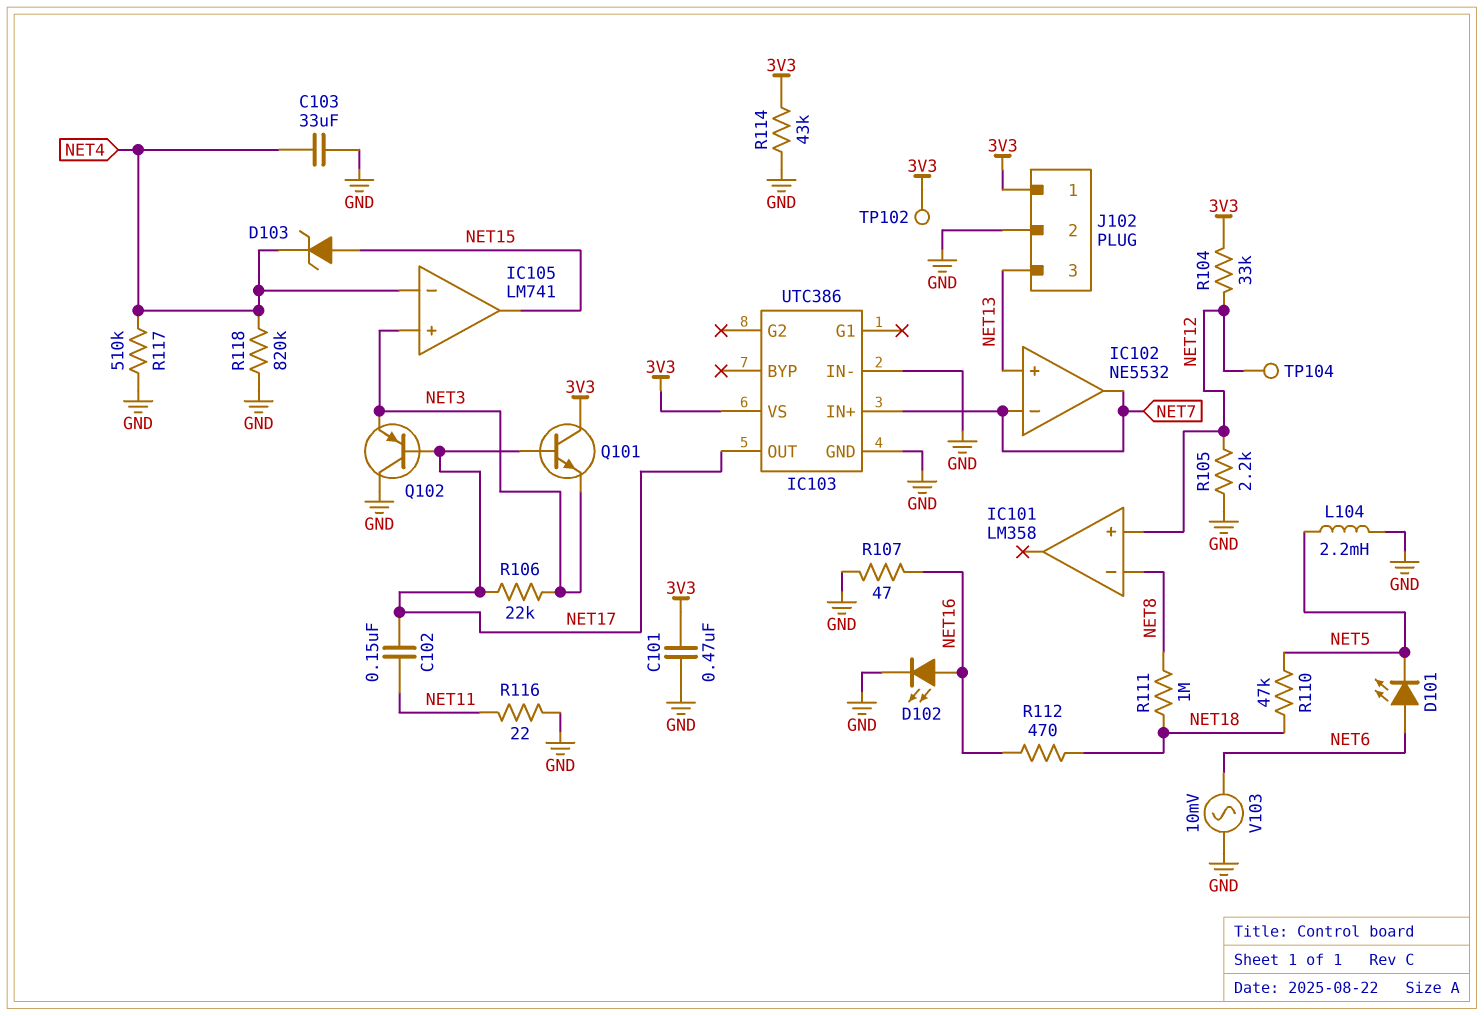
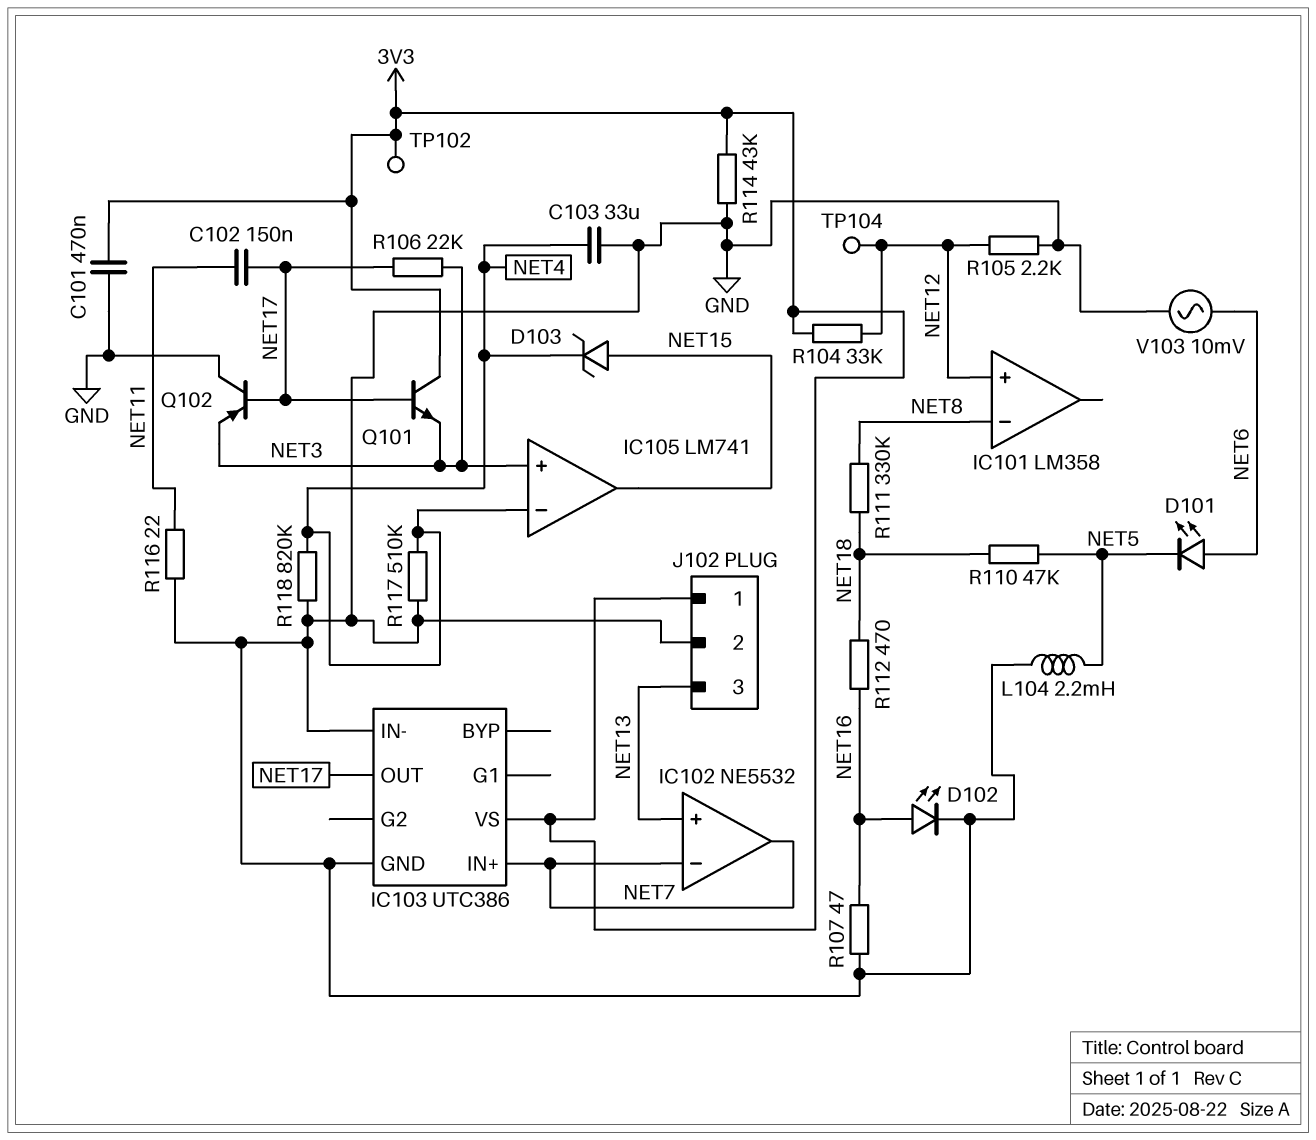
R111: 1M (NET8, NET18) -> 330k (NET8, NET18)

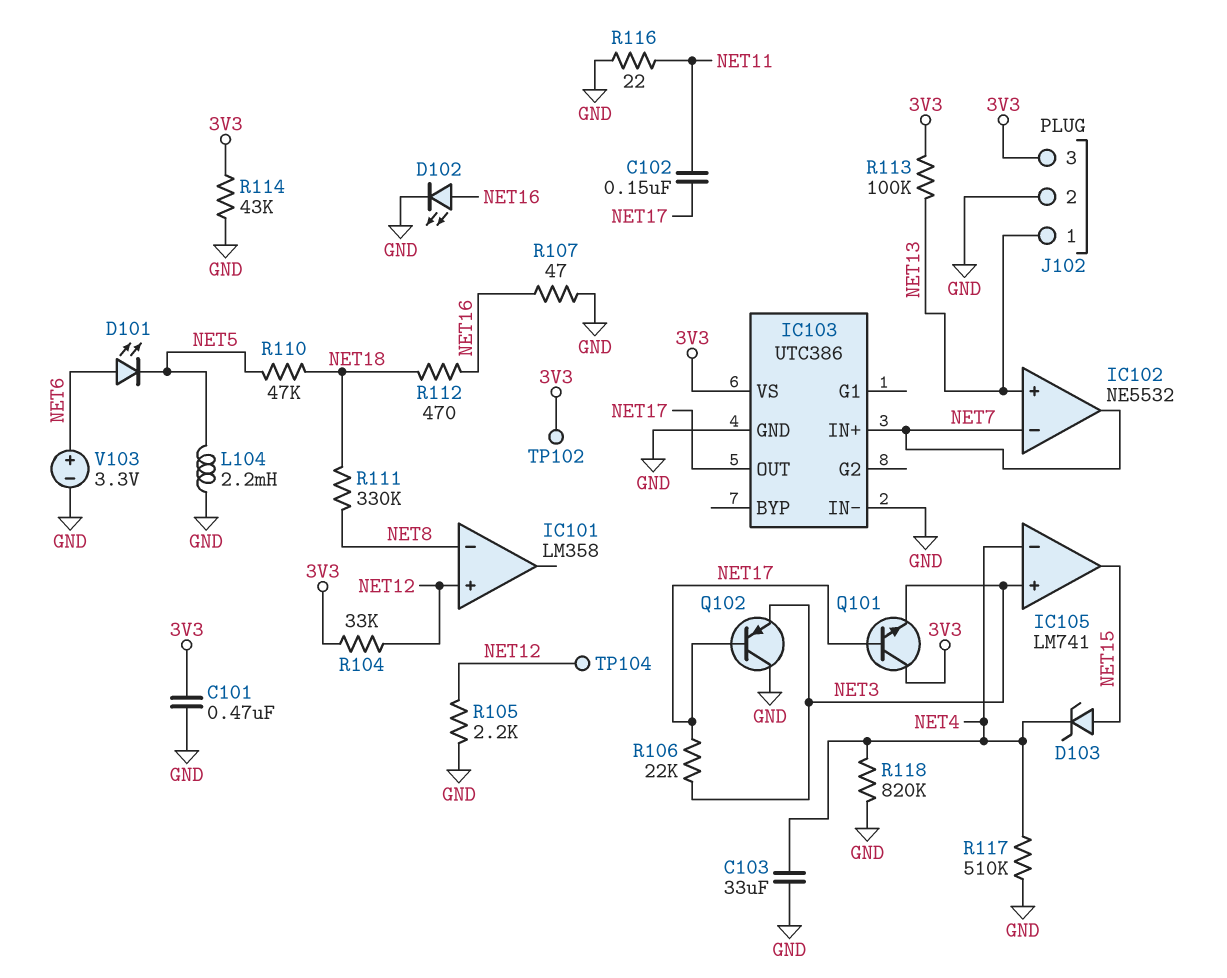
J102 pin 1: 3V3 -> NET13
J102 pin 3: NET13 -> 3V3
R113: none -> 100k (3V3, NET13)
V103: AC 10mV (GND, NET6) -> 3.3V (plus NET6, minus GND)

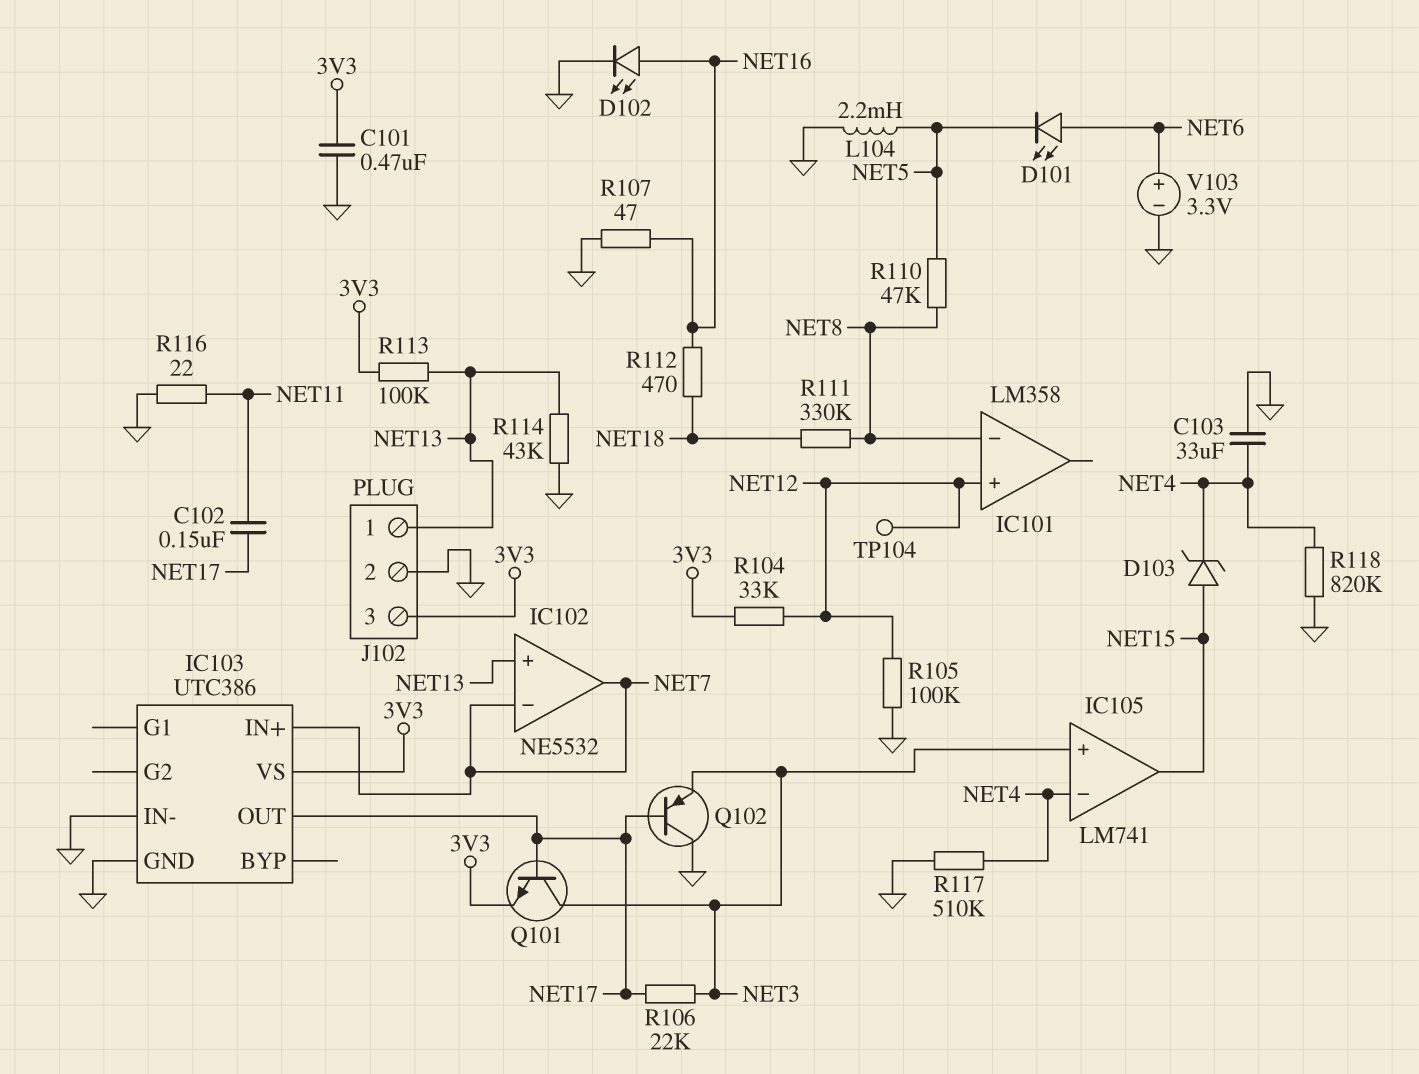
Q101: NPN (B NET17, C 3V3, E NET3) -> NPN (B NET17, C NET3, E 3V3)
R105: 2.2k (GND, NET12) -> 100k (GND, NET12)
R110: 47k (NET5, NET18) -> 47k (NET5, NET8)
R114: 43k (3V3, GND) -> 43k (GND, NET13)
TP102: test point (3V3) -> none

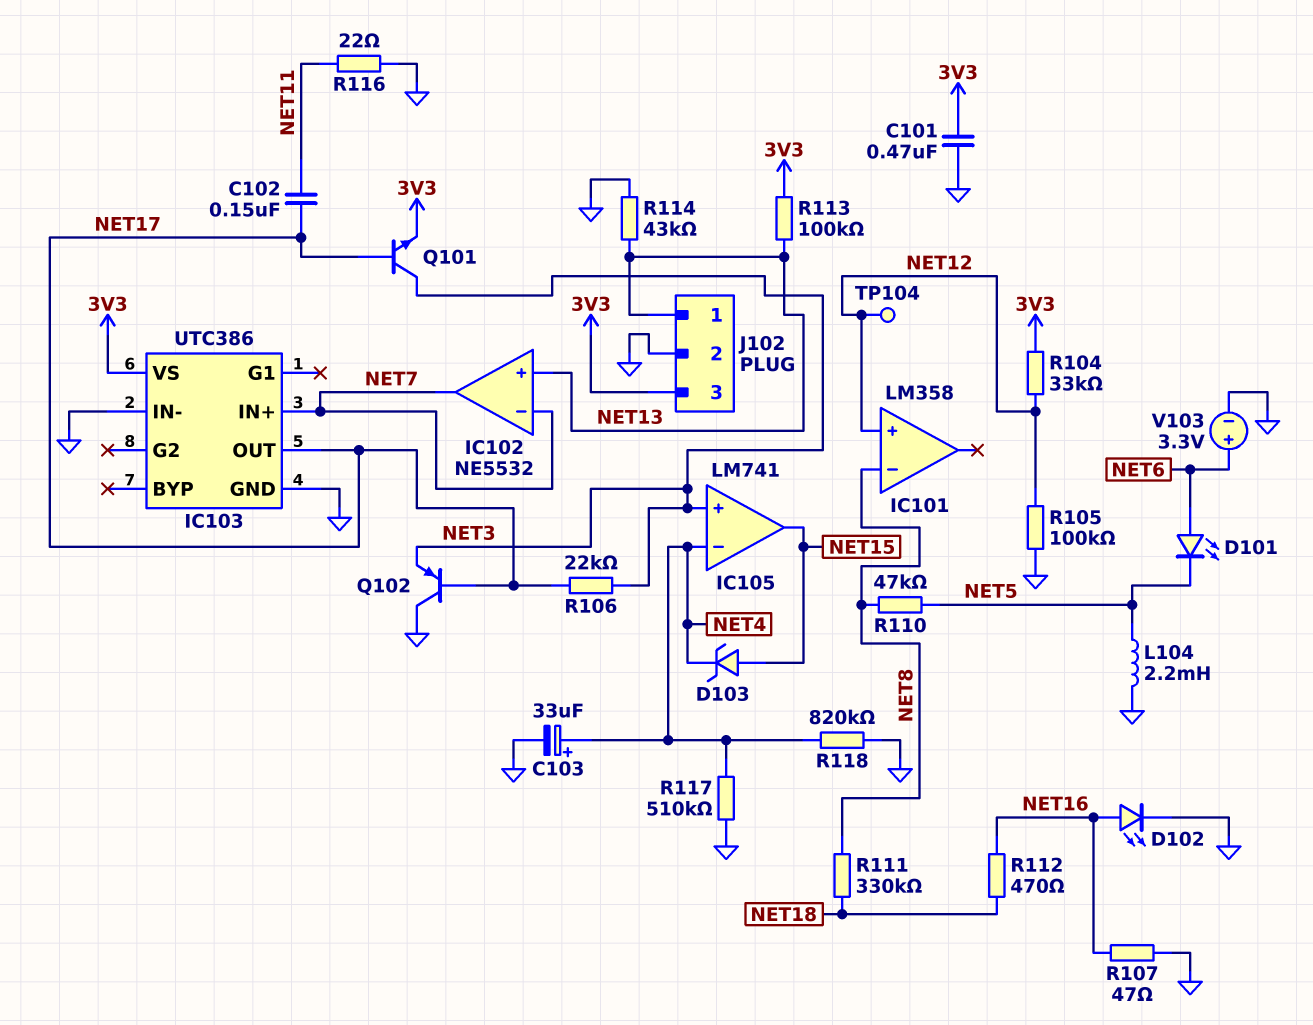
C103: 33uF (GND, NET4) -> 33uF (plus NET4, minus GND)

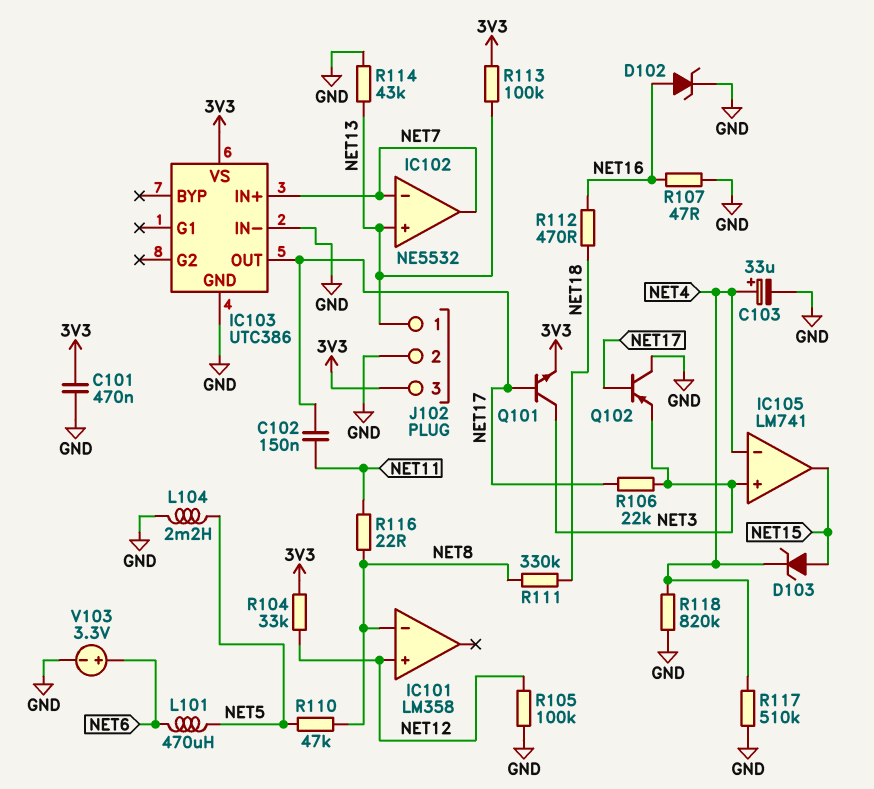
D101: LED (A NET6, K NET5) -> none
D102: LED (A NET16, K GND) -> zener (A NET16, K GND)
L101: none -> 470uH (NET5, NET6)
R116: 22 (GND, NET11) -> 22 (NET8, NET11)
TP104: test point (NET12) -> none

